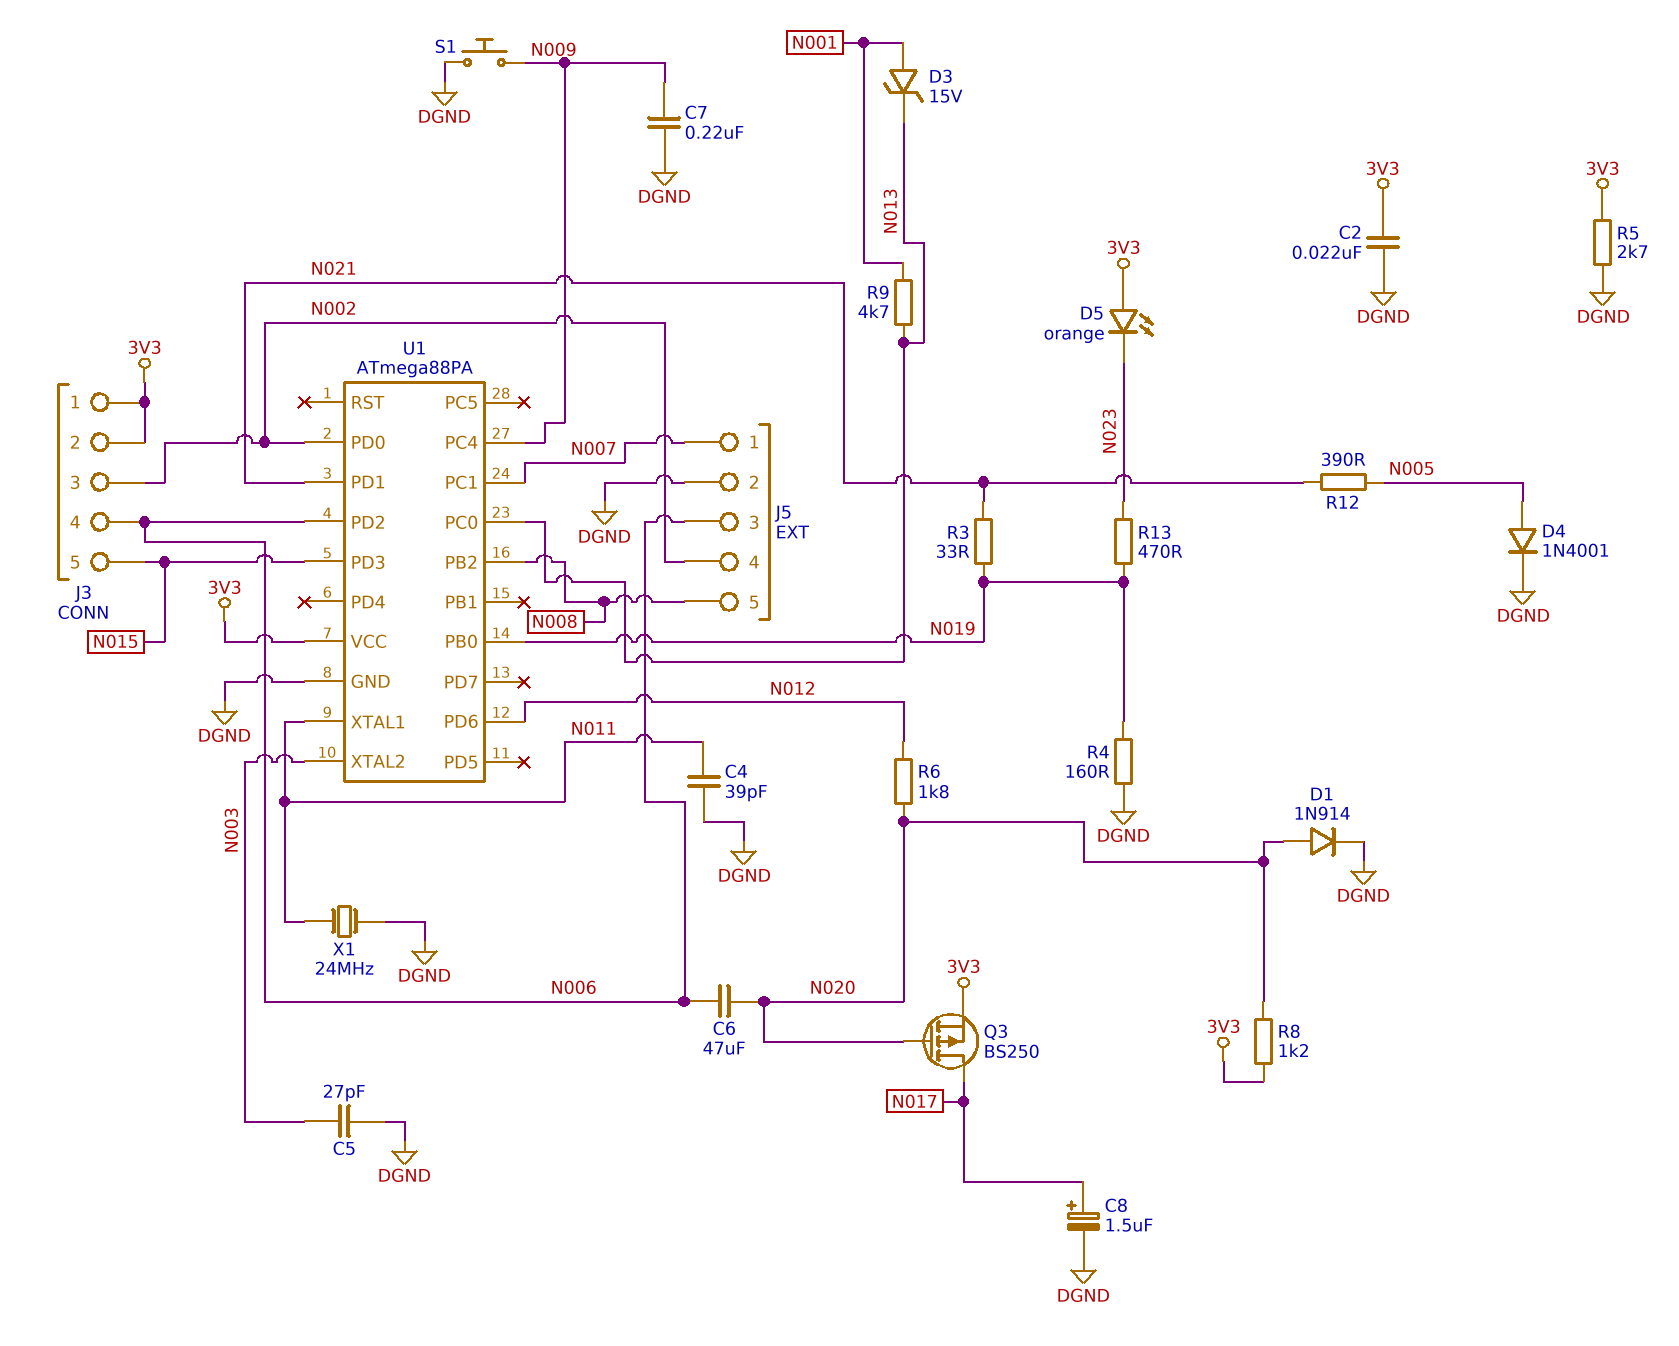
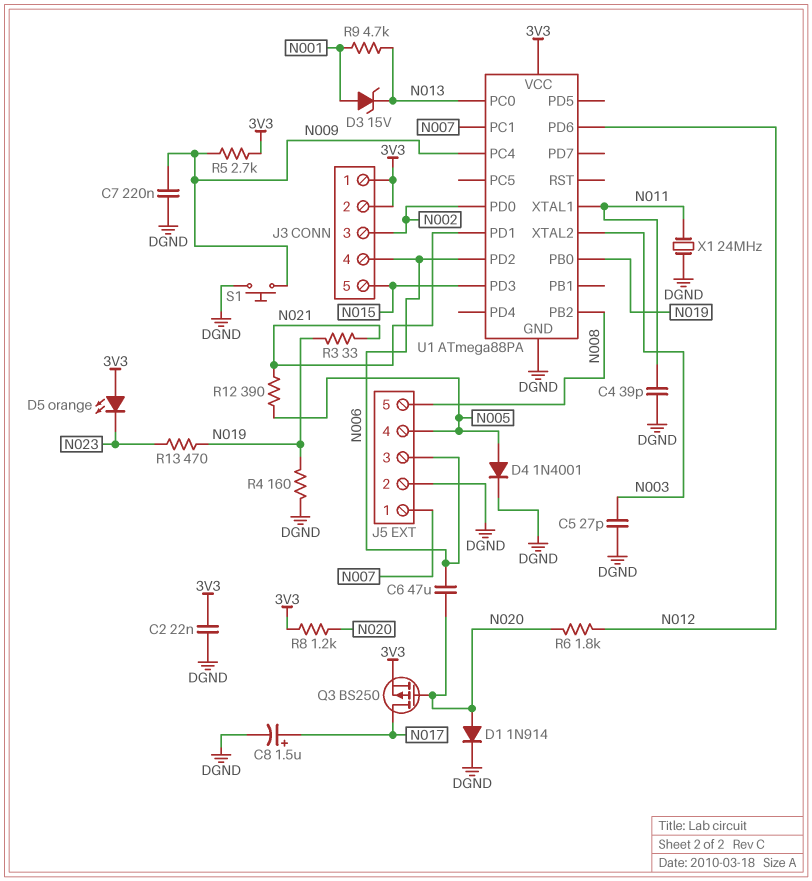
J5 pin 4: N002 -> N005
R5: 2.7k (3V3, DGND) -> 2.7k (3V3, N009)

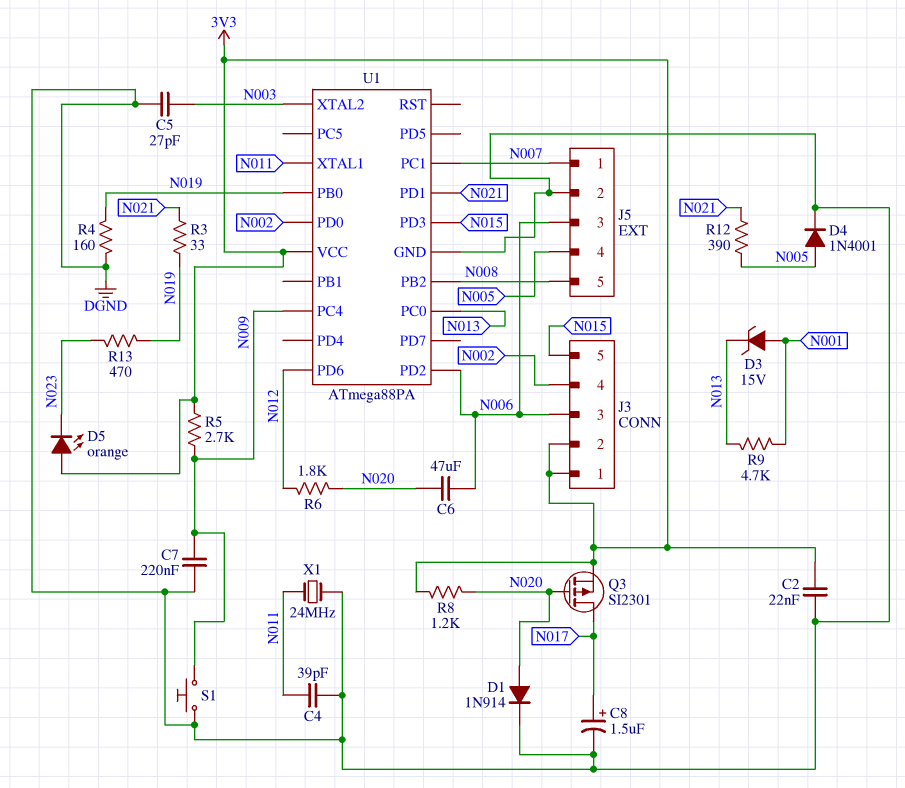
J3 pin 3: N002 -> N006
J3 pin 4: N006 -> N002
Q3: PMOS BS250 (G N020, D N017, S 3V3) -> PMOS SI2301 (G N020, D N017, S 3V3)

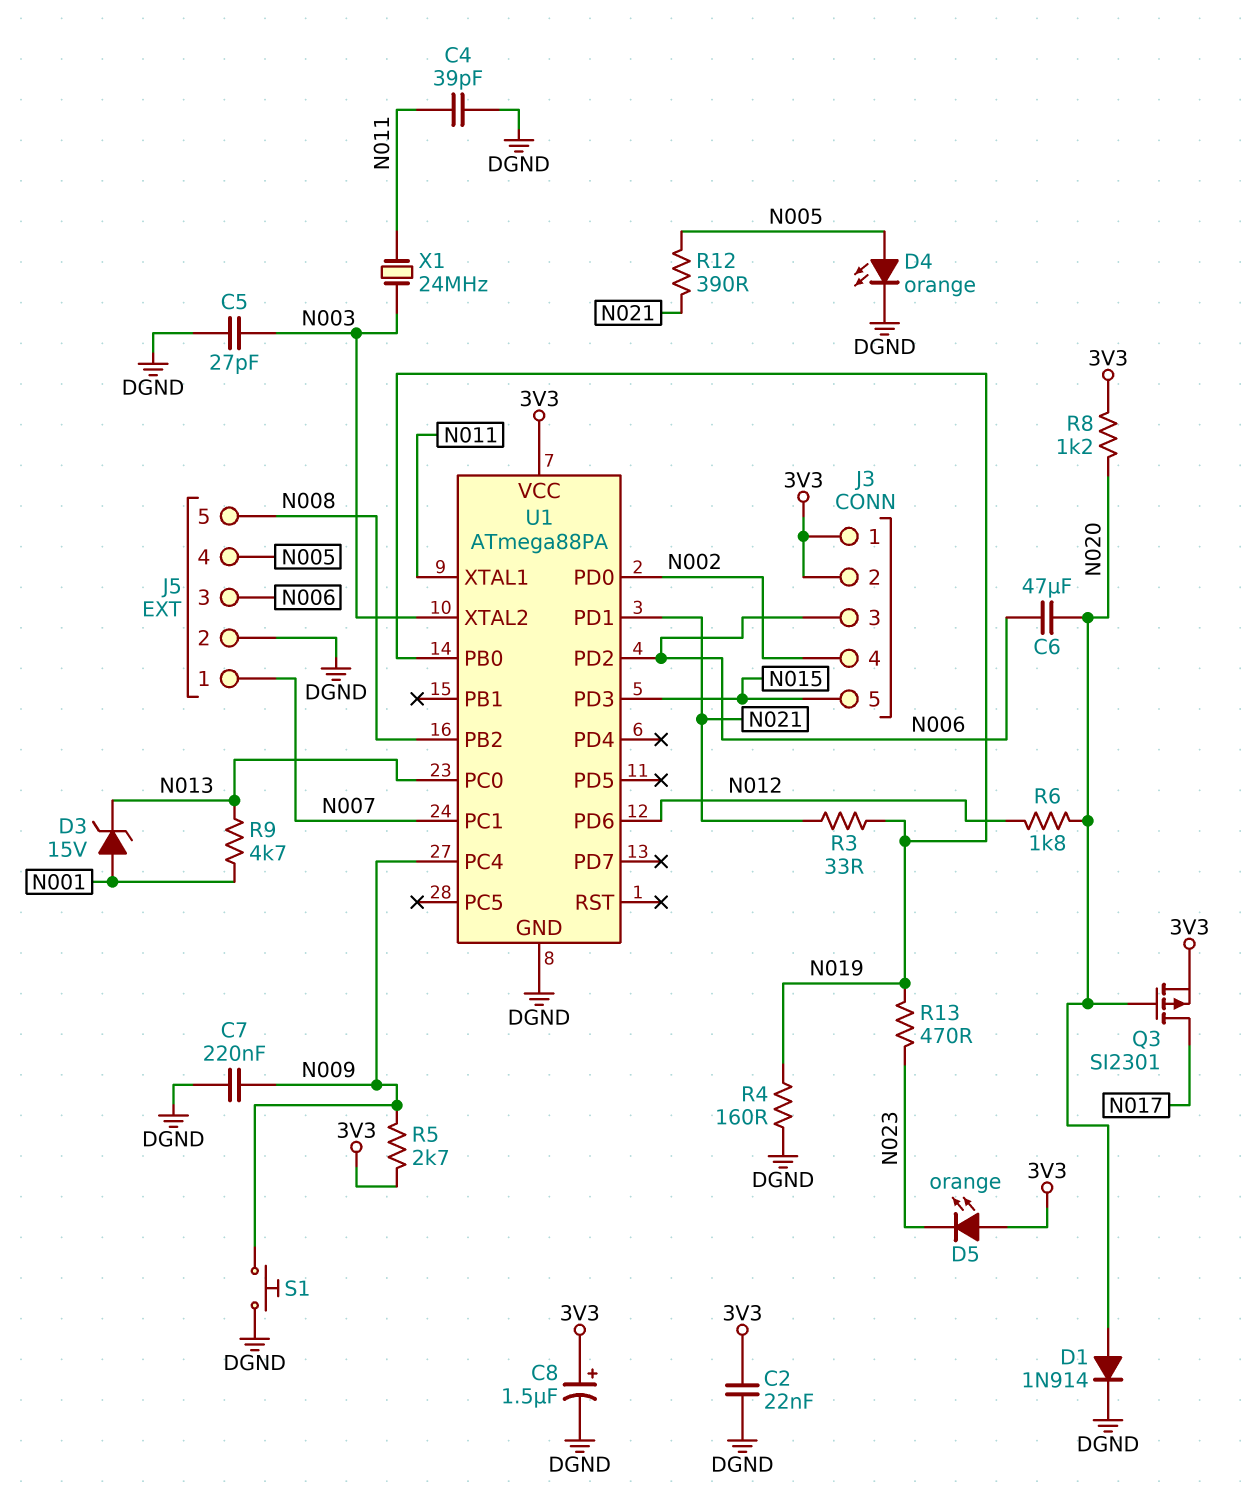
C8: 1.5uF (plus N017, minus DGND) -> 1.5uF (plus 3V3, minus DGND)
D4: diode 1N4001 (A N005, K DGND) -> LED orange (A N005, K DGND)
X1: 24MHz (DGND, N011) -> 24MHz (N003, N011)

